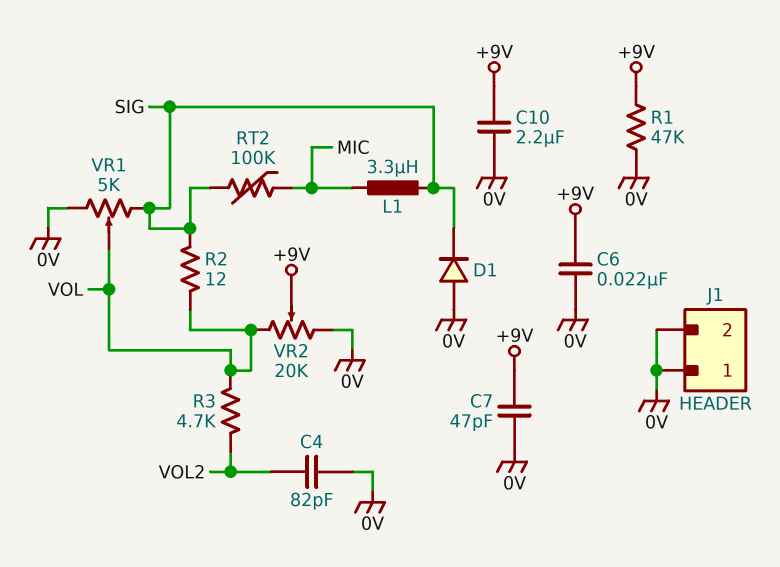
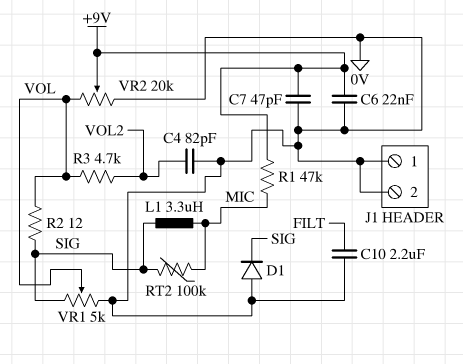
C10: 2.2uF (+9V, 0V) -> 2.2uF (0V, FILT)
R1: 47k (+9V, 0V) -> 47k (+9V, MIC)

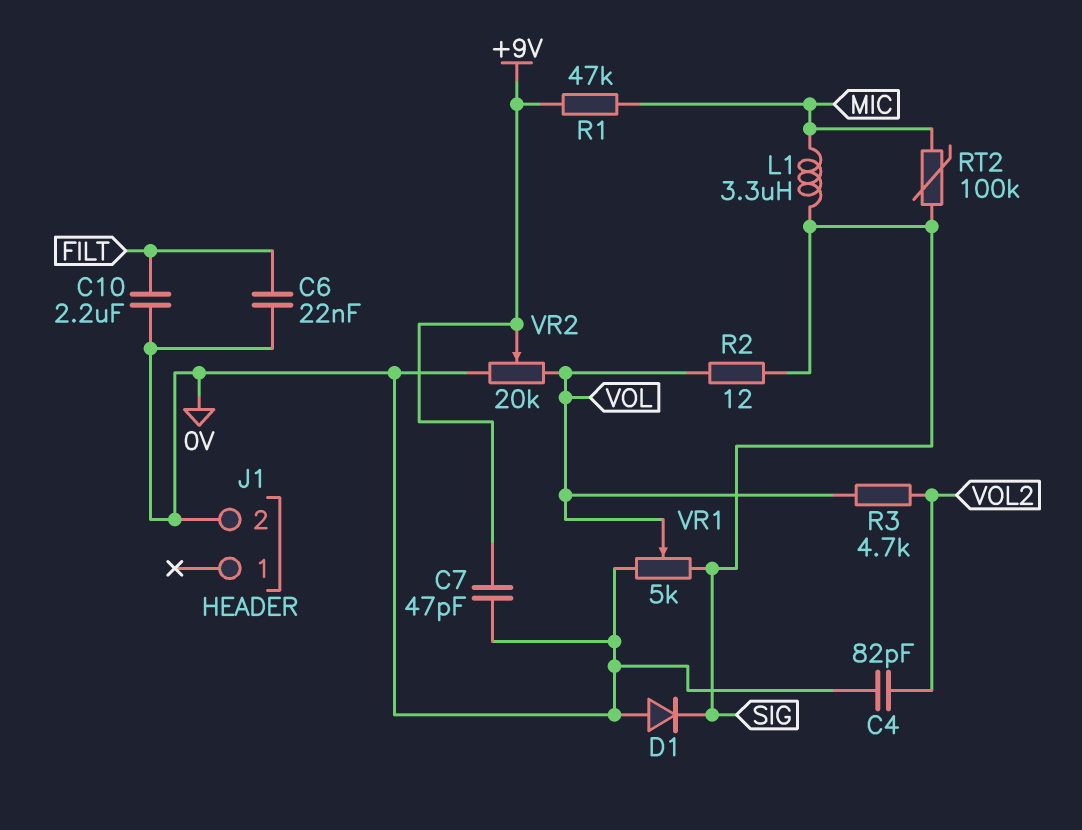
C6: 22nF (+9V, 0V) -> 22nF (0V, FILT)
J1 pin 1: 0V -> none

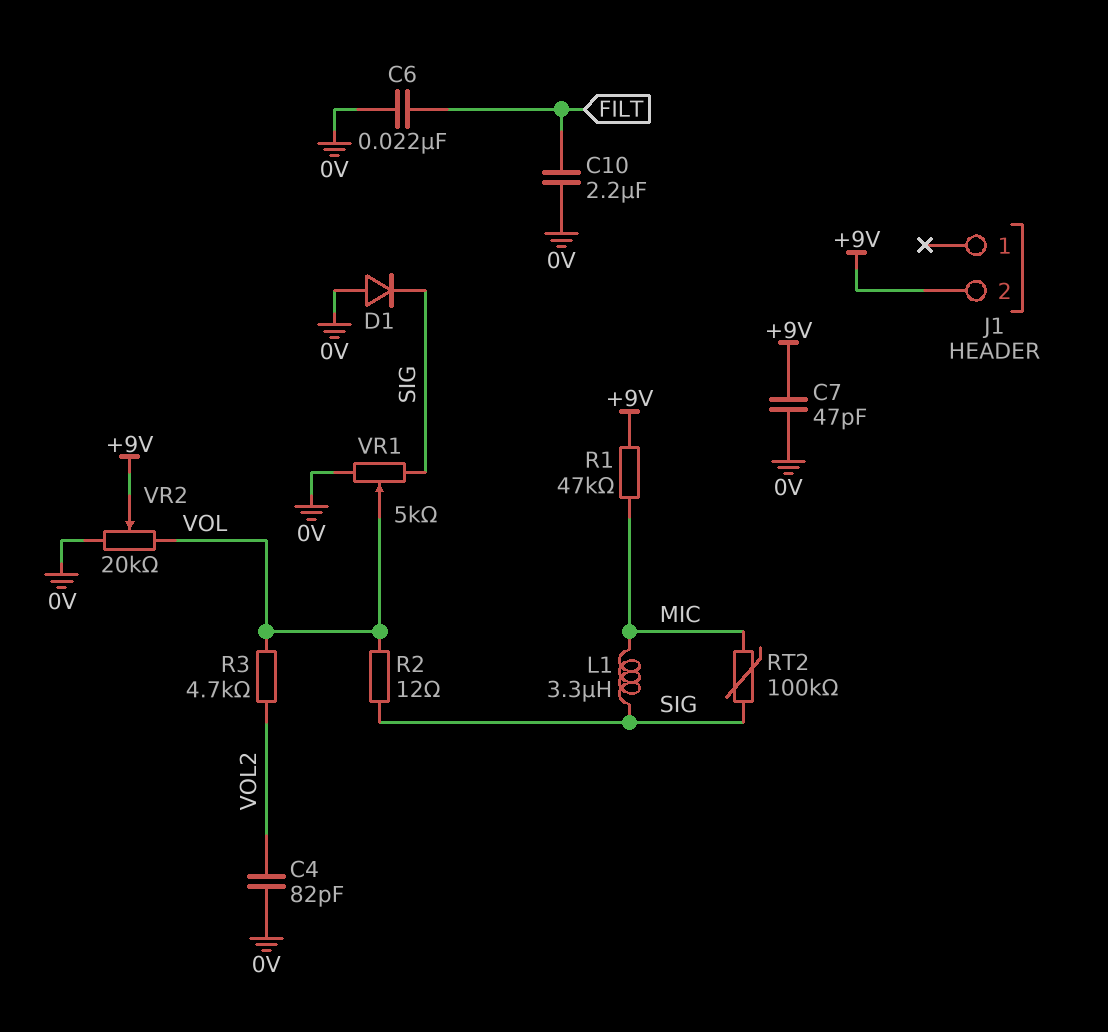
J1 pin 2: 0V -> +9V

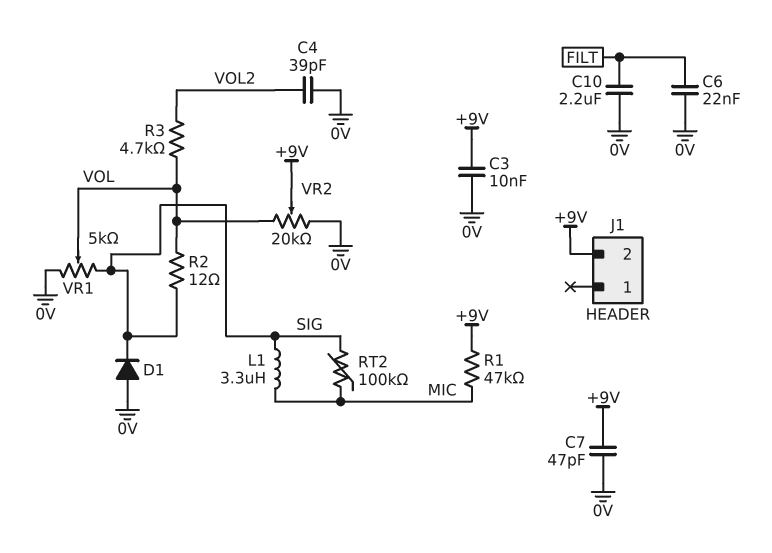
C3: none -> 10nF (+9V, 0V)
C4: 82pF (0V, VOL2) -> 39pF (0V, VOL2)

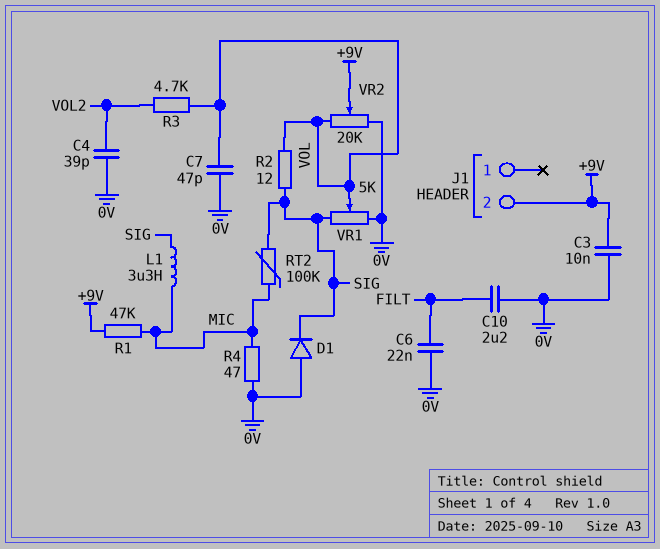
C7: 47pF (+9V, 0V) -> 47pF (0V, VOL)
R4: none -> 47 (0V, MIC)

